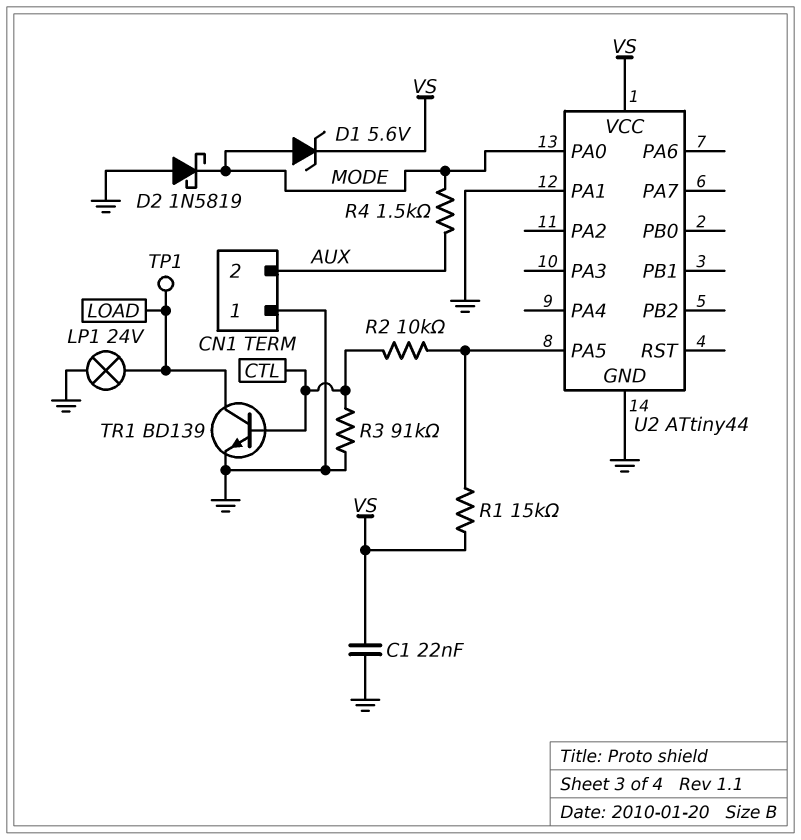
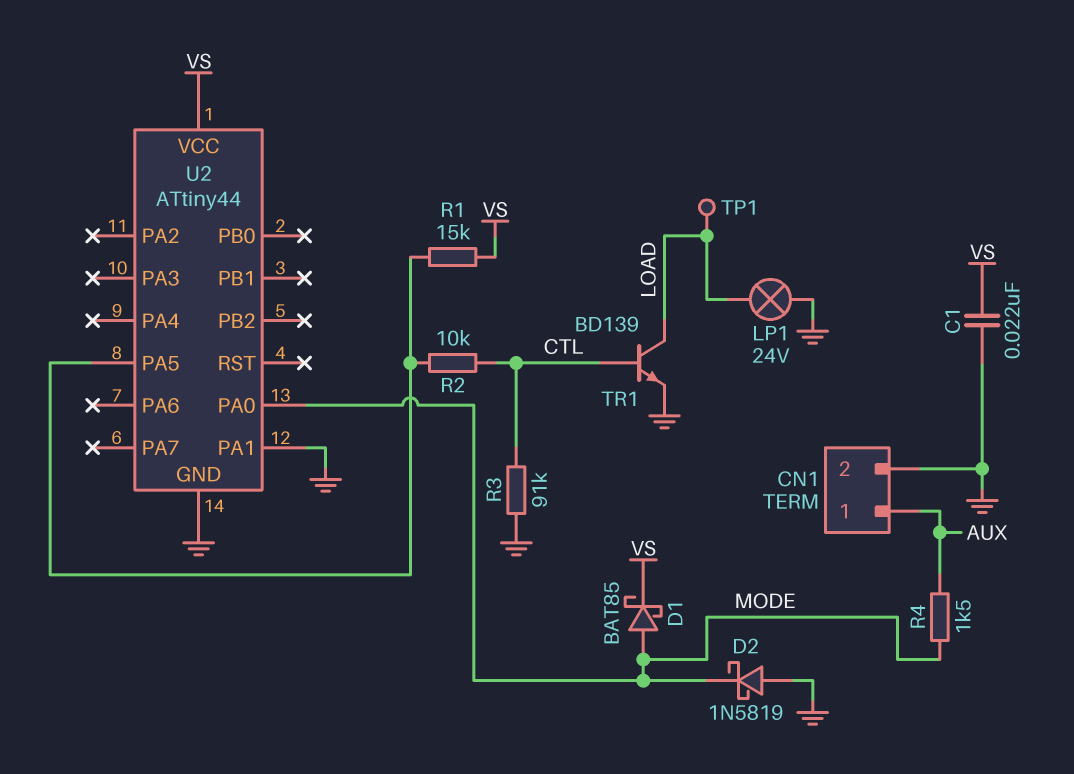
CN1 pin 1: GND -> AUX
CN1 pin 2: AUX -> GND
D1: zener 5.6V (A MODE, K VS) -> schottky BAT85 (A MODE, K VS)

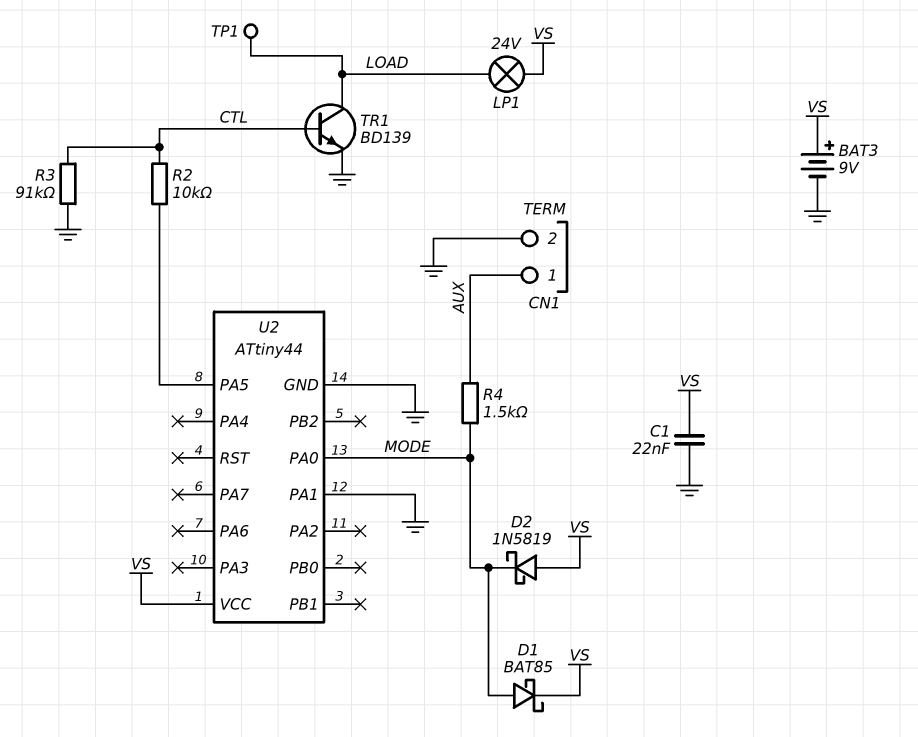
BAT3: none -> 9V (plus VS, minus GND)
D2: schottky 1N5819 (A GND, K MODE) -> schottky 1N5819 (A VS, K MODE)
LP1: lamp 24V (GND, LOAD) -> lamp 24V (LOAD, VS)
R1: 15k (U2/PA5, VS) -> none

